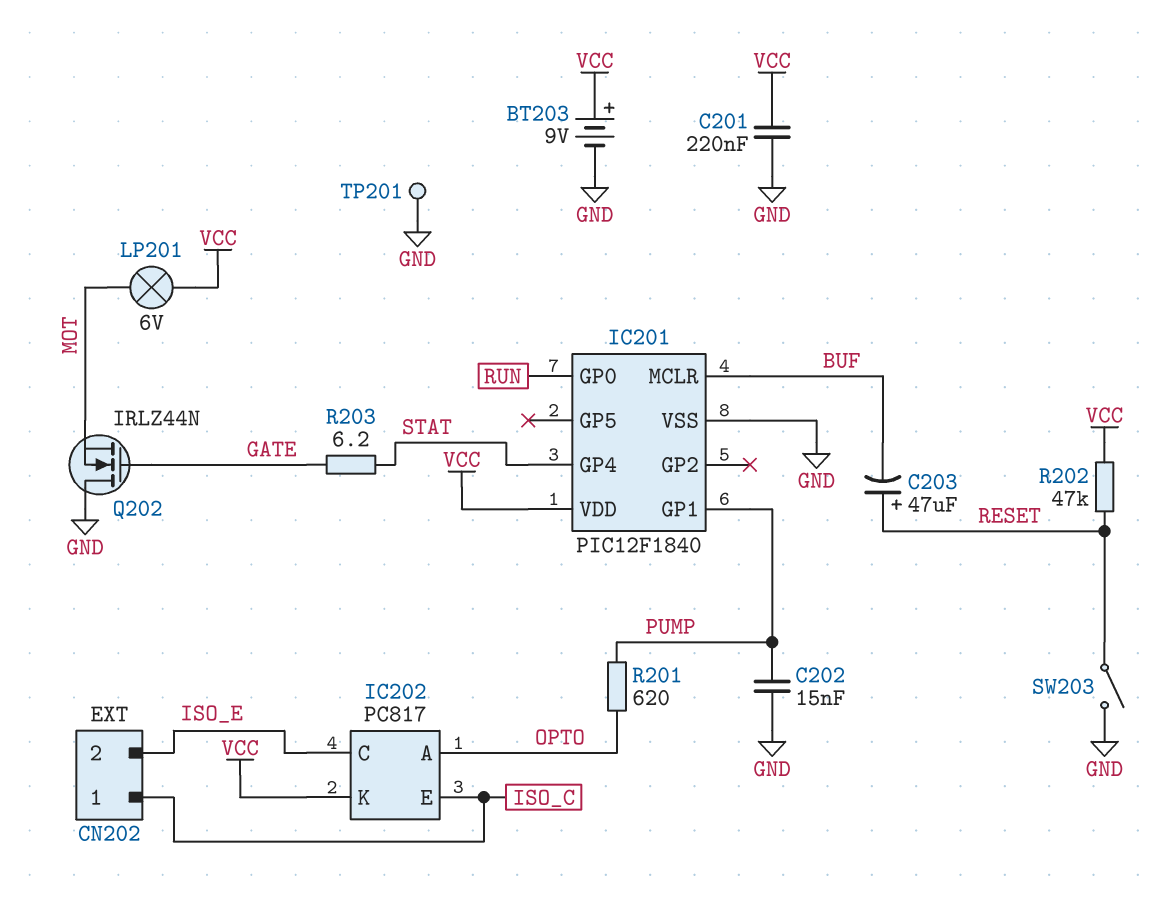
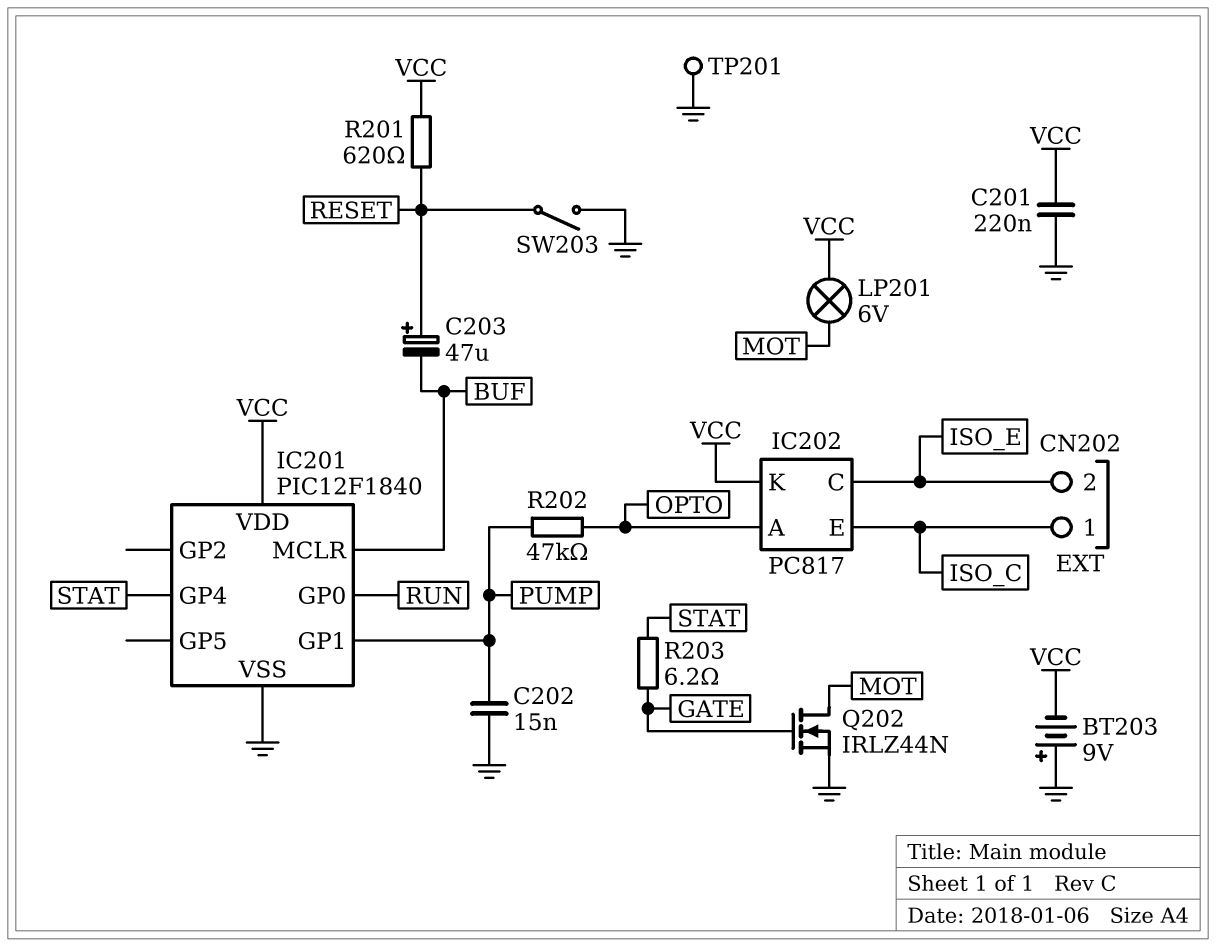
BT203: 9V (plus VCC, minus GND) -> 9V (plus GND, minus VCC)
Q202: NMOS IRLZ44N (G GATE, D GND, S MOT) -> NMOS IRLZ44N (G GATE, D MOT, S GND)
R201: 620 (OPTO, PUMP) -> 620 (RESET, VCC)
R202: 47k (RESET, VCC) -> 47k (OPTO, PUMP)

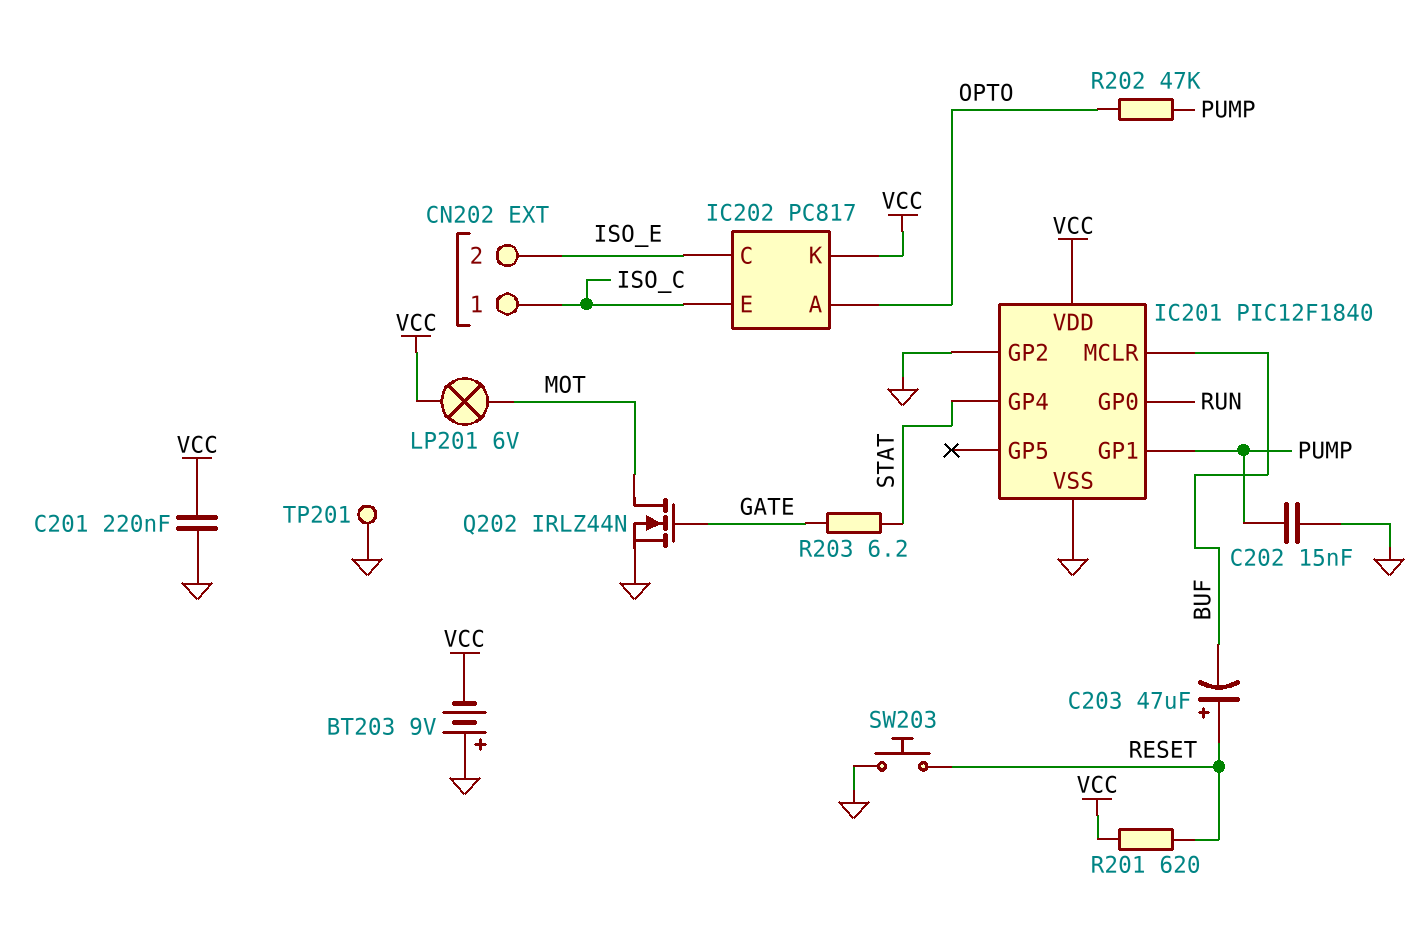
IC201 pin GP2: none -> GND
SW203: switch (GND, RESET) -> button (GND, RESET)

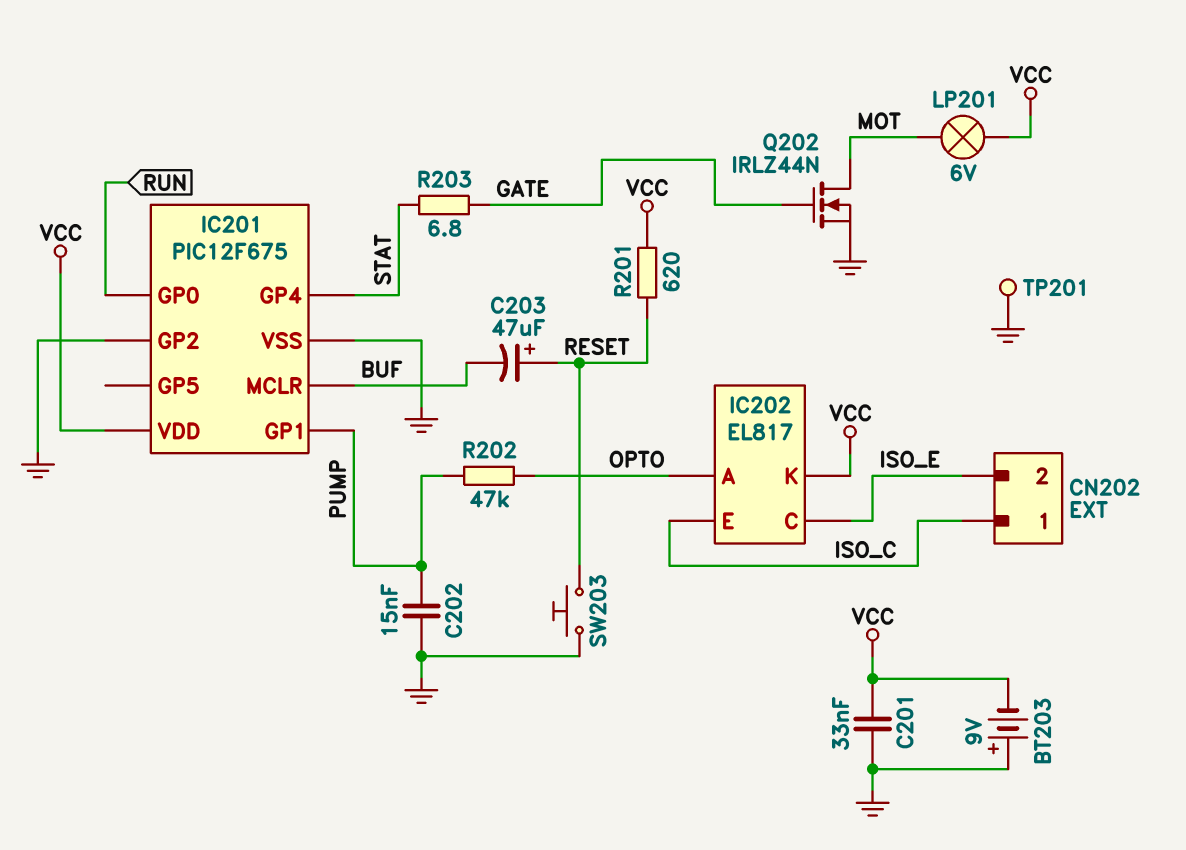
C201: 220nF (GND, VCC) -> 33nF (GND, VCC)
IC201: PIC12F1840 -> PIC12F675
IC202: PC817 -> EL817
R203: 6.2 (GATE, STAT) -> 6.8 (GATE, STAT)

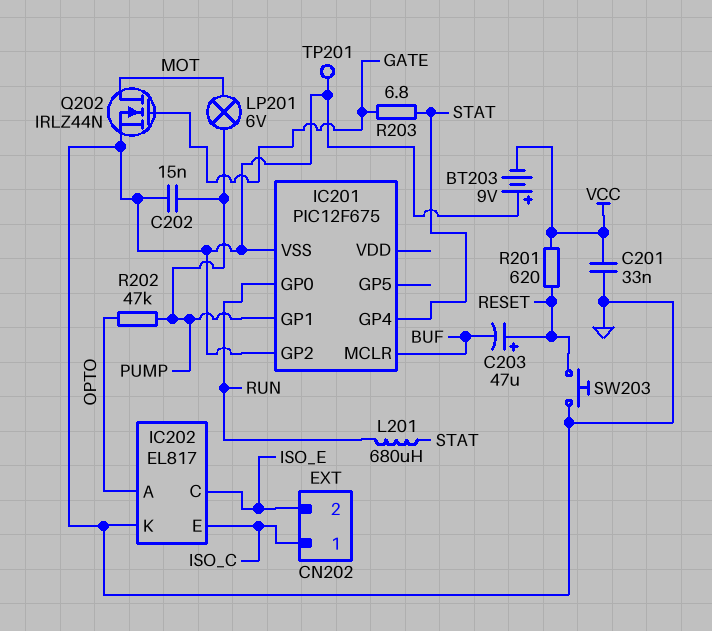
IC201 pin VDD: VCC -> none
IC202 pin K: VCC -> GND
L201: none -> 680uH (RUN, STAT)
LP201: lamp 6V (MOT, VCC) -> lamp 6V (MOT, PUMP)

